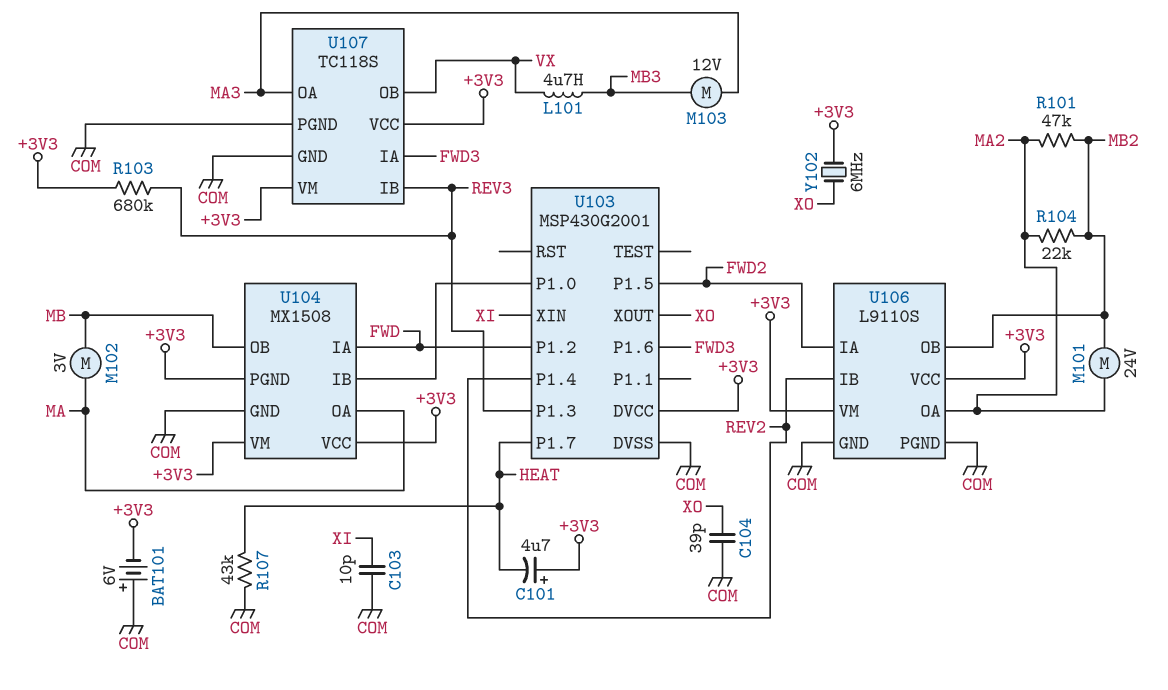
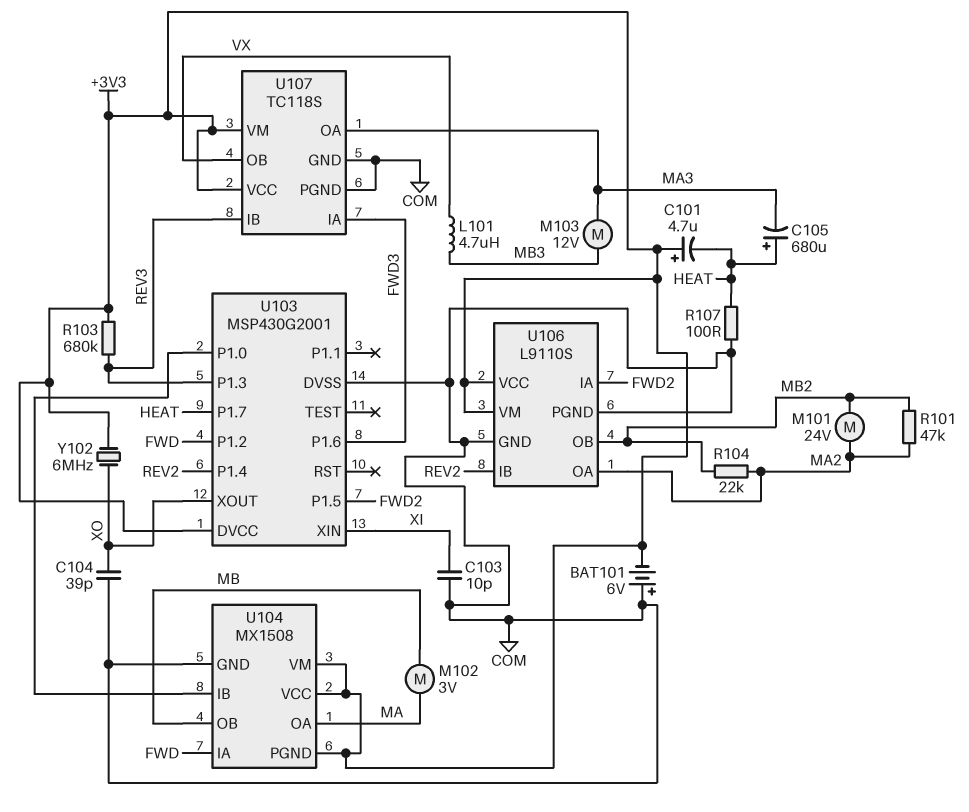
C105: none -> 680uF (plus HEAT, minus MA3)
R107: 43k (COM, HEAT) -> 100 (COM, HEAT)

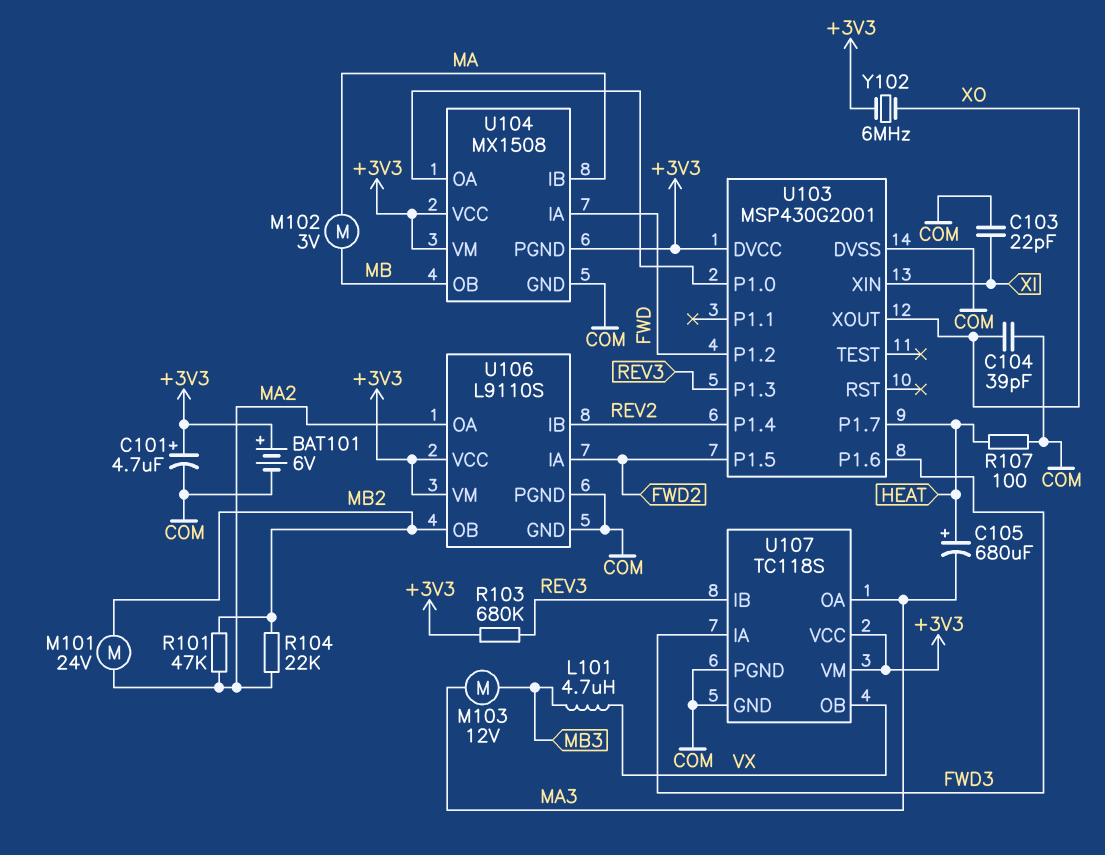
BAT101: 6V (plus COM, minus +3V3) -> 6V (plus +3V3, minus COM)
C101: 4.7uF (plus +3V3, minus HEAT) -> 4.7uF (plus +3V3, minus COM)
C103: 10pF (COM, XI) -> 22pF (COM, XI)
U104 pin IB: U103/P1.0 -> MA
U104 pin OA: MA -> U103/P1.0

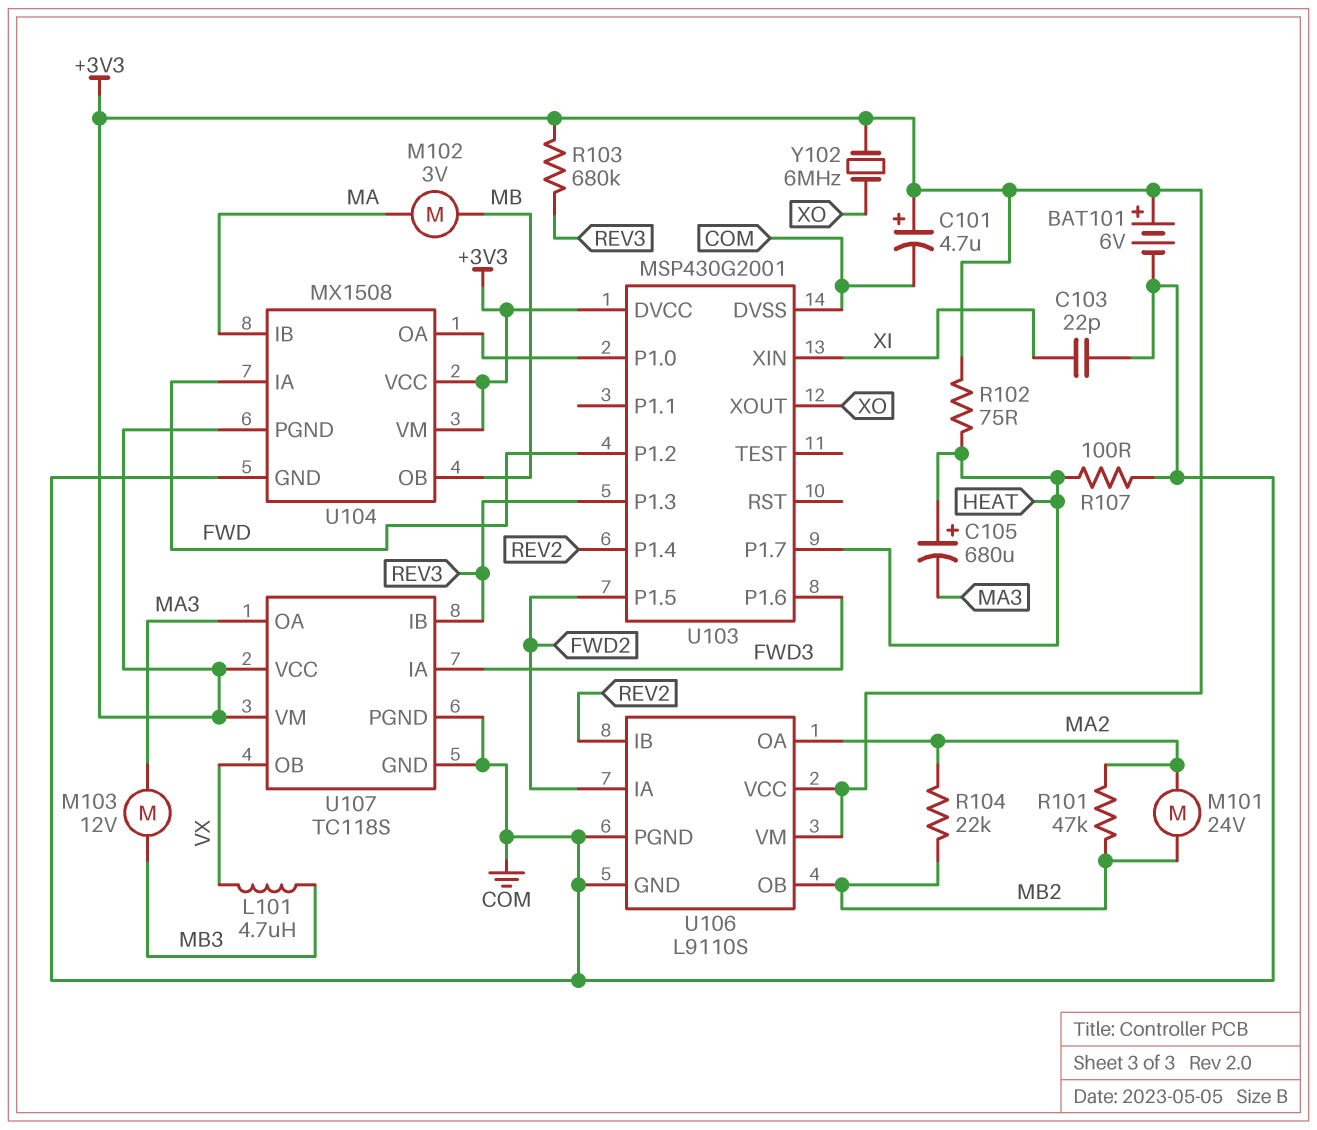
C104: 39pF (COM, XO) -> none
R102: none -> 75 (+3V3, HEAT)

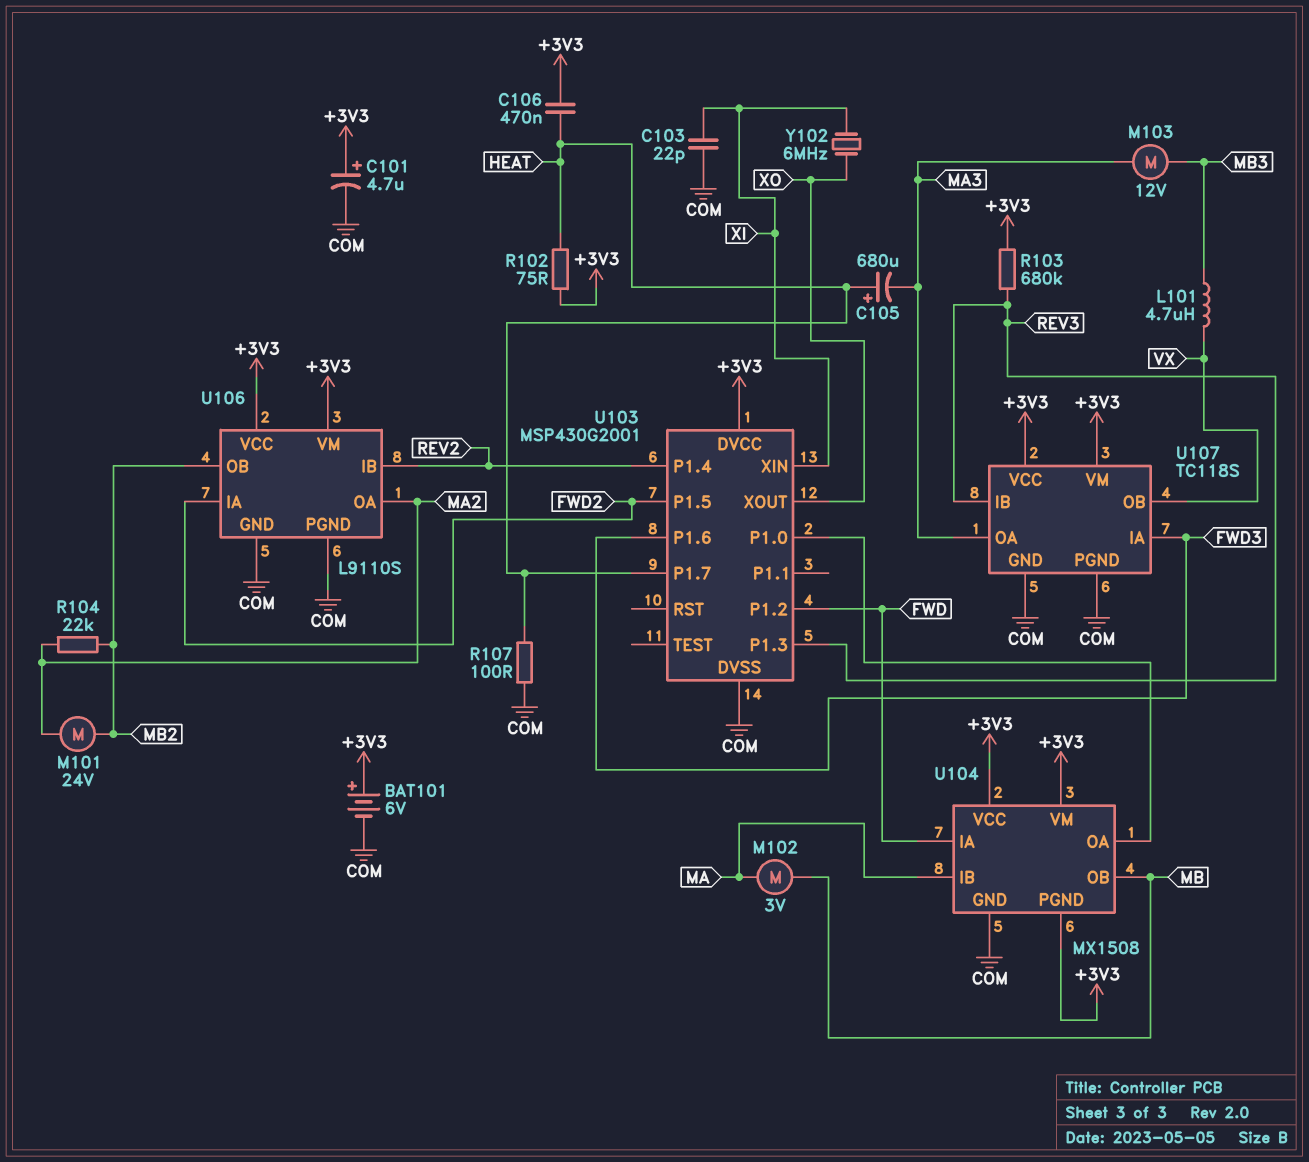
C106: none -> 470nF (+3V3, HEAT)
R101: 47k (MA2, MB2) -> none
Y102: 6MHz (+3V3, XO) -> 6MHz (XI, XO)

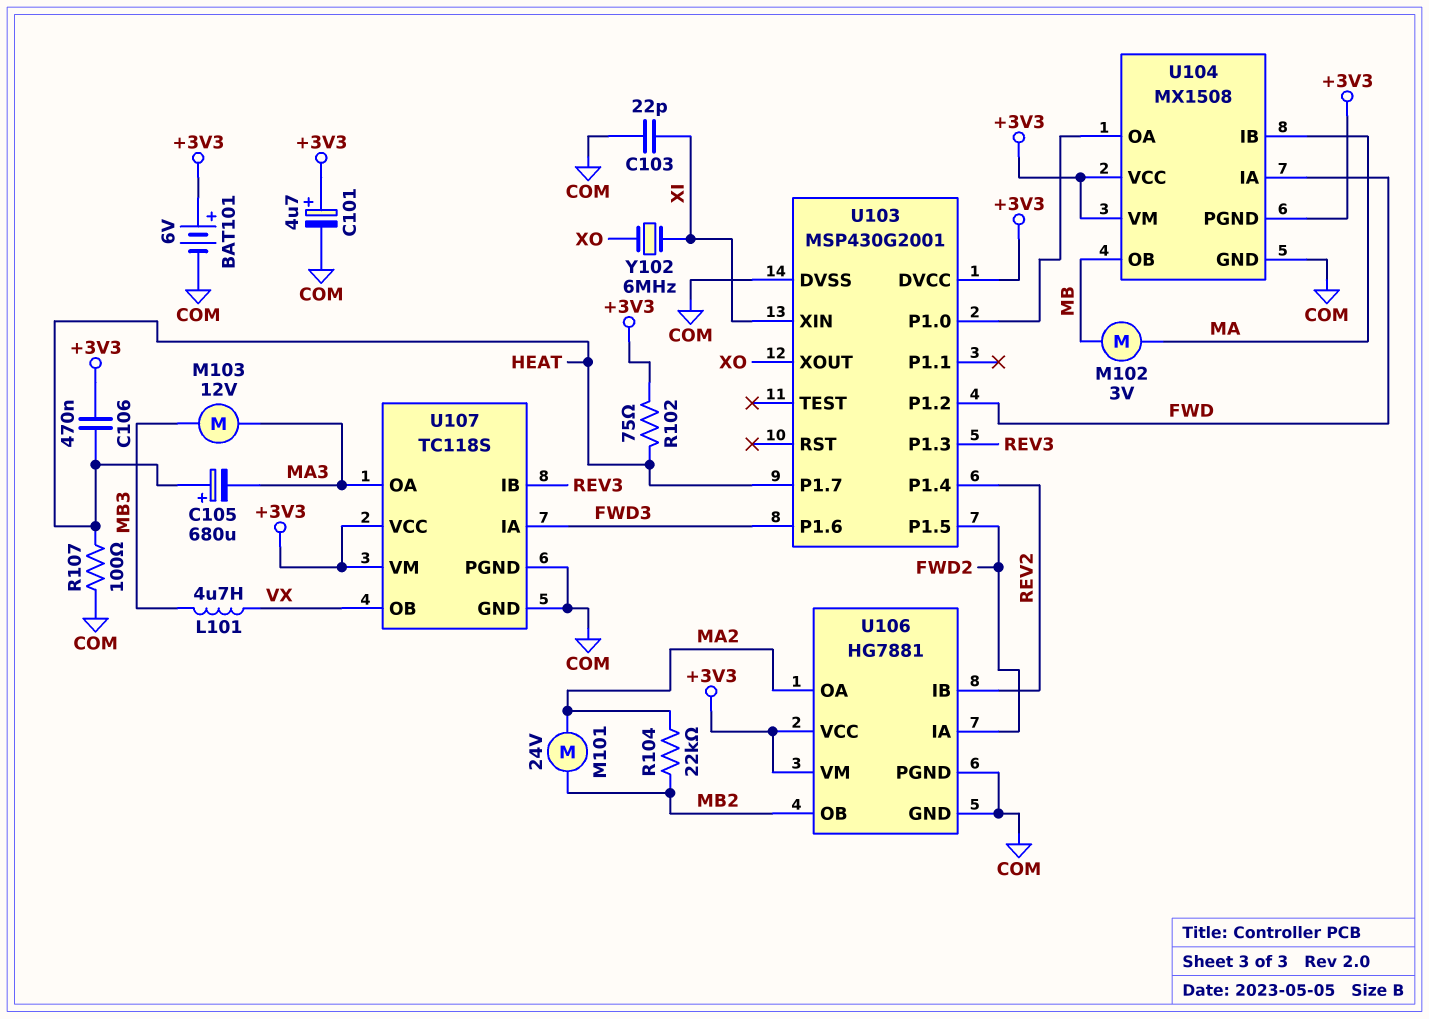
R103: 680k (+3V3, REV3) -> none
U106: L9110S -> HG7881

